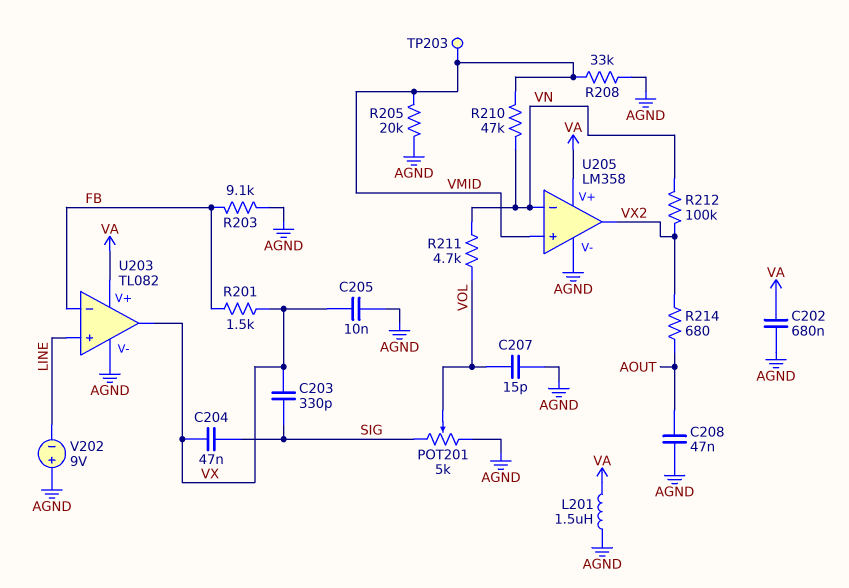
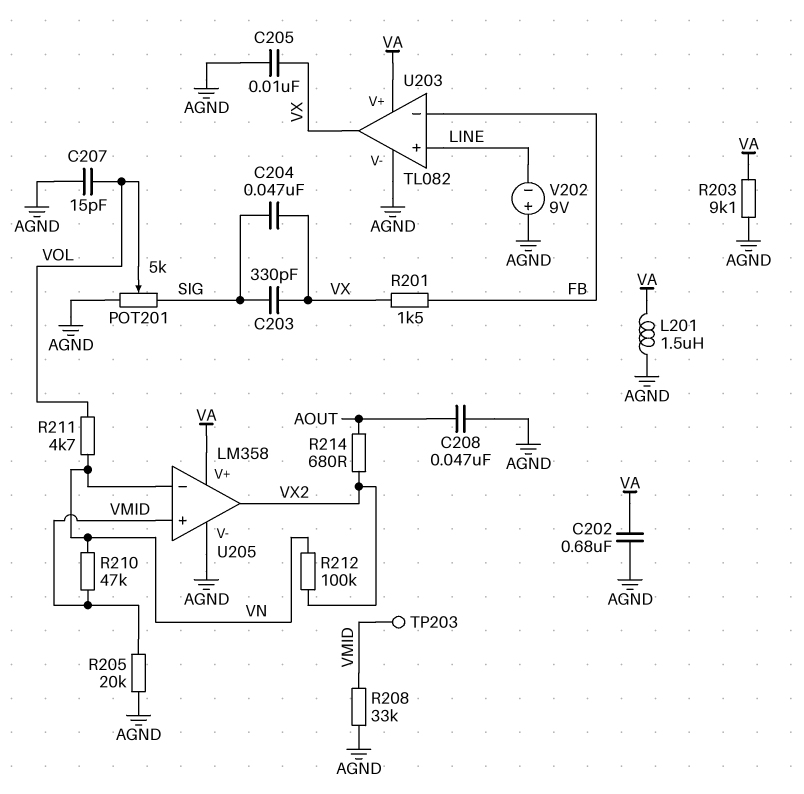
R203: 9.1k (AGND, FB) -> 9.1k (AGND, VA)

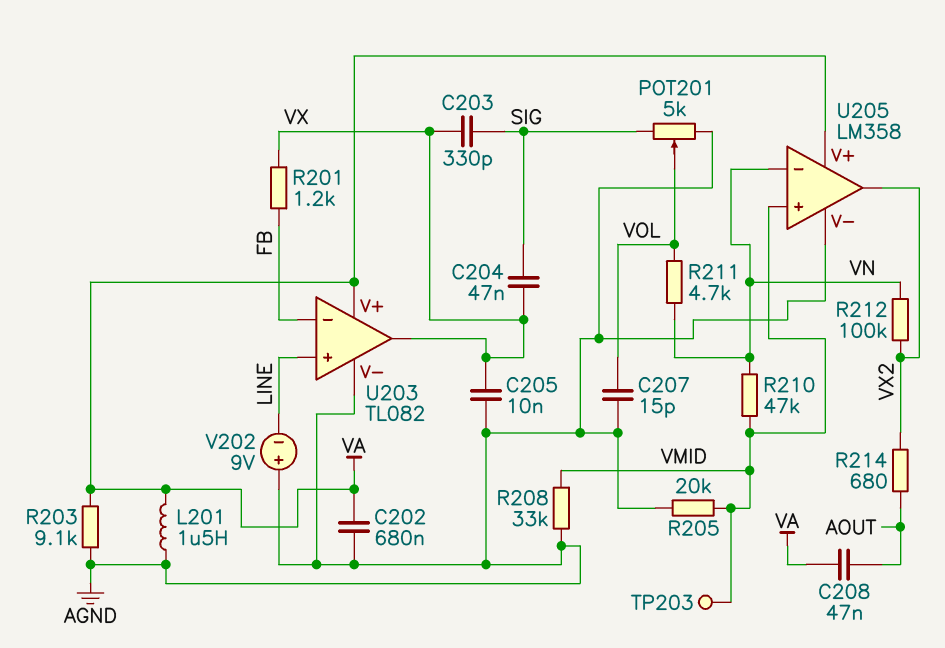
C208: 47nF (AGND, AOUT) -> 47nF (AOUT, VA)
R201: 1.5k (FB, VX) -> 1.2k (FB, VX)

